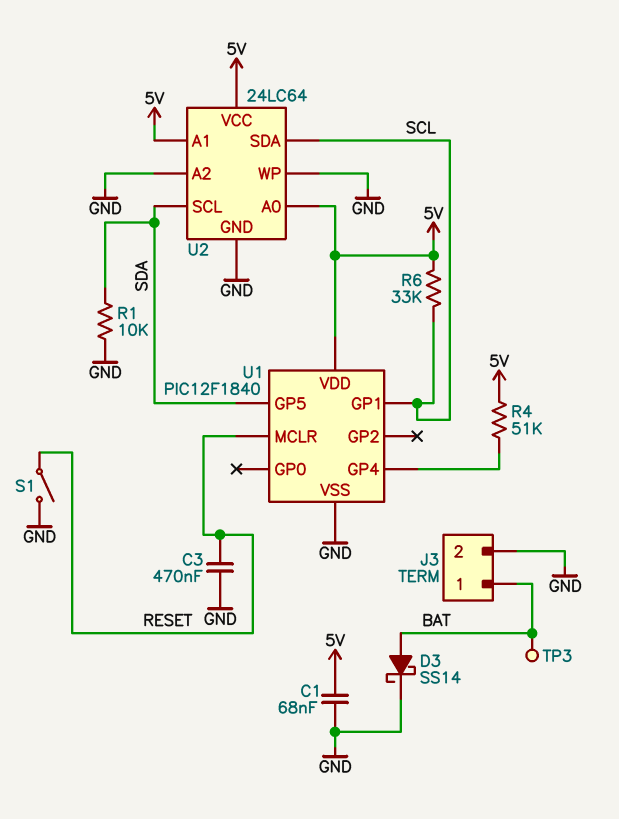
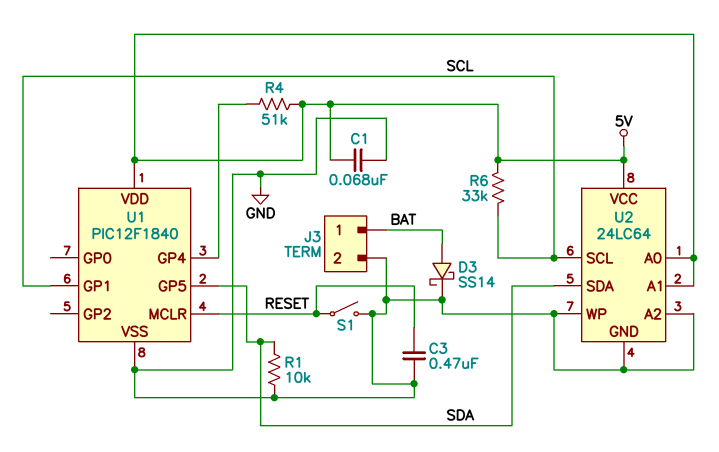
TP3: test point (BAT) -> none
U2 pin SCL: SDA -> SCL
U2 pin SDA: SCL -> SDA

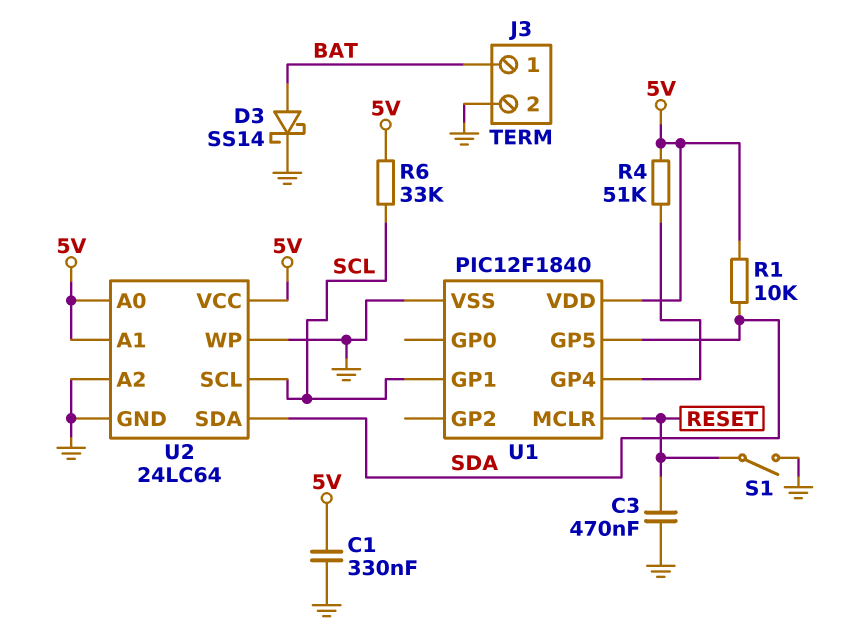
C1: 68nF (5V, GND) -> 330nF (5V, GND)
R1: 10k (GND, SDA) -> 10k (5V, SDA)

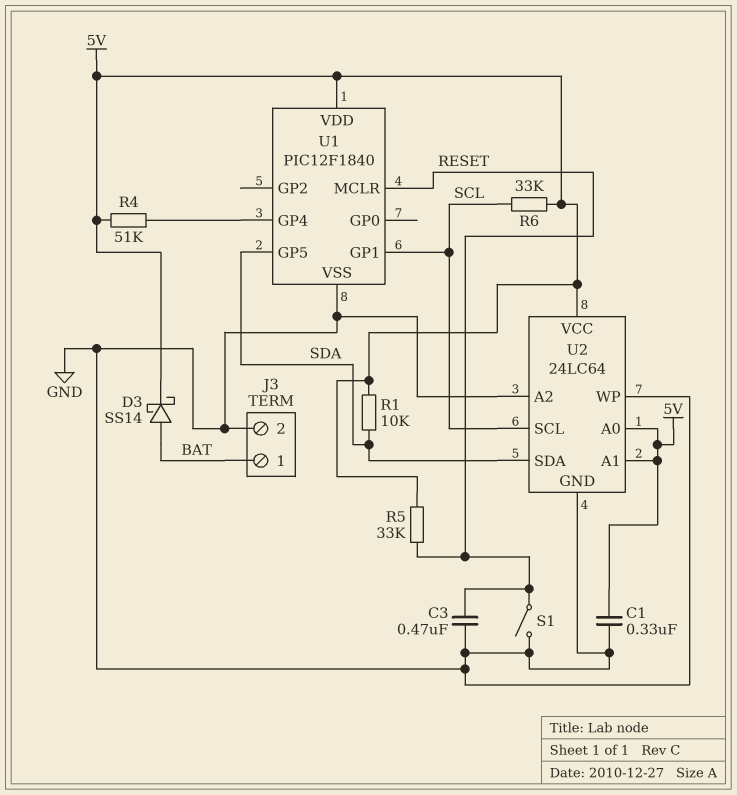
D3: schottky SS14 (A BAT, K GND) -> schottky SS14 (A BAT, K 5V)
R5: none -> 33k (5V, RESET)

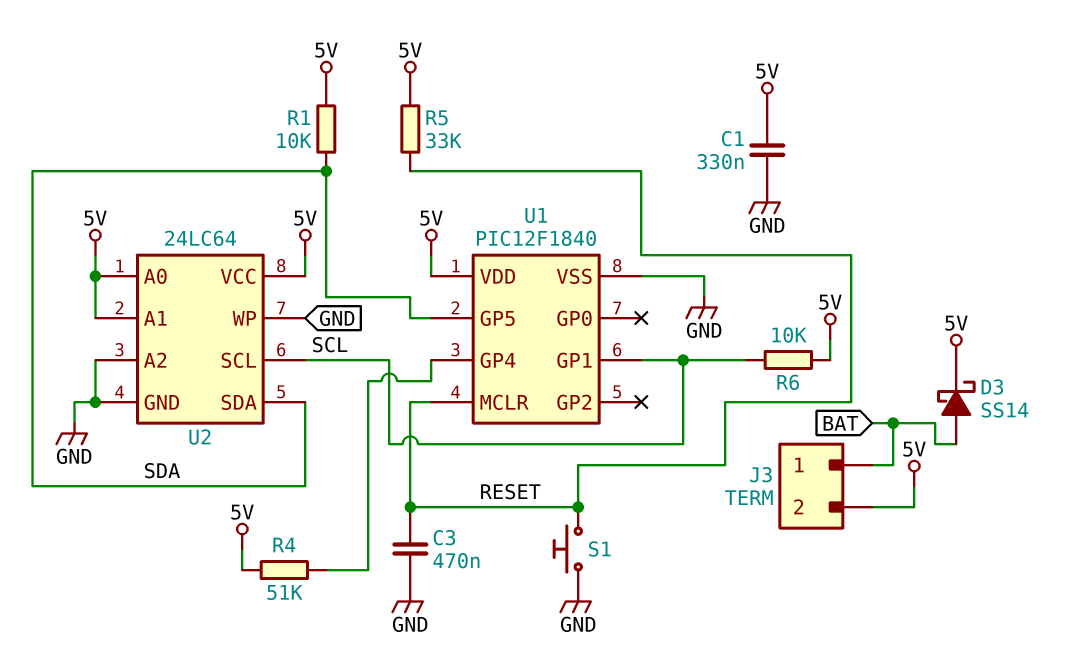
J3 pin 2: GND -> 5V
R6: 33k (5V, SCL) -> 10k (5V, SCL)
S1: switch (GND, RESET) -> button (GND, RESET)

